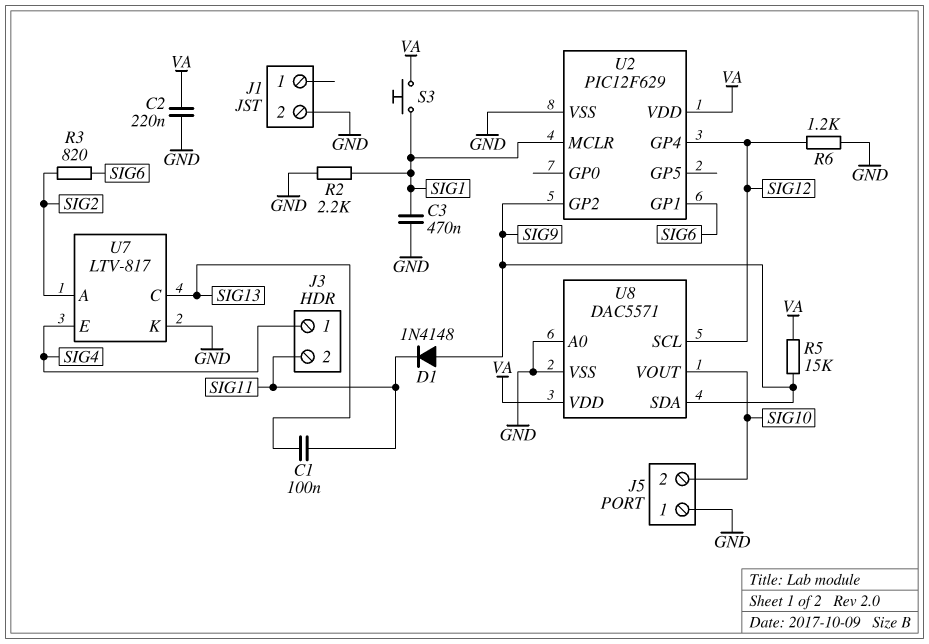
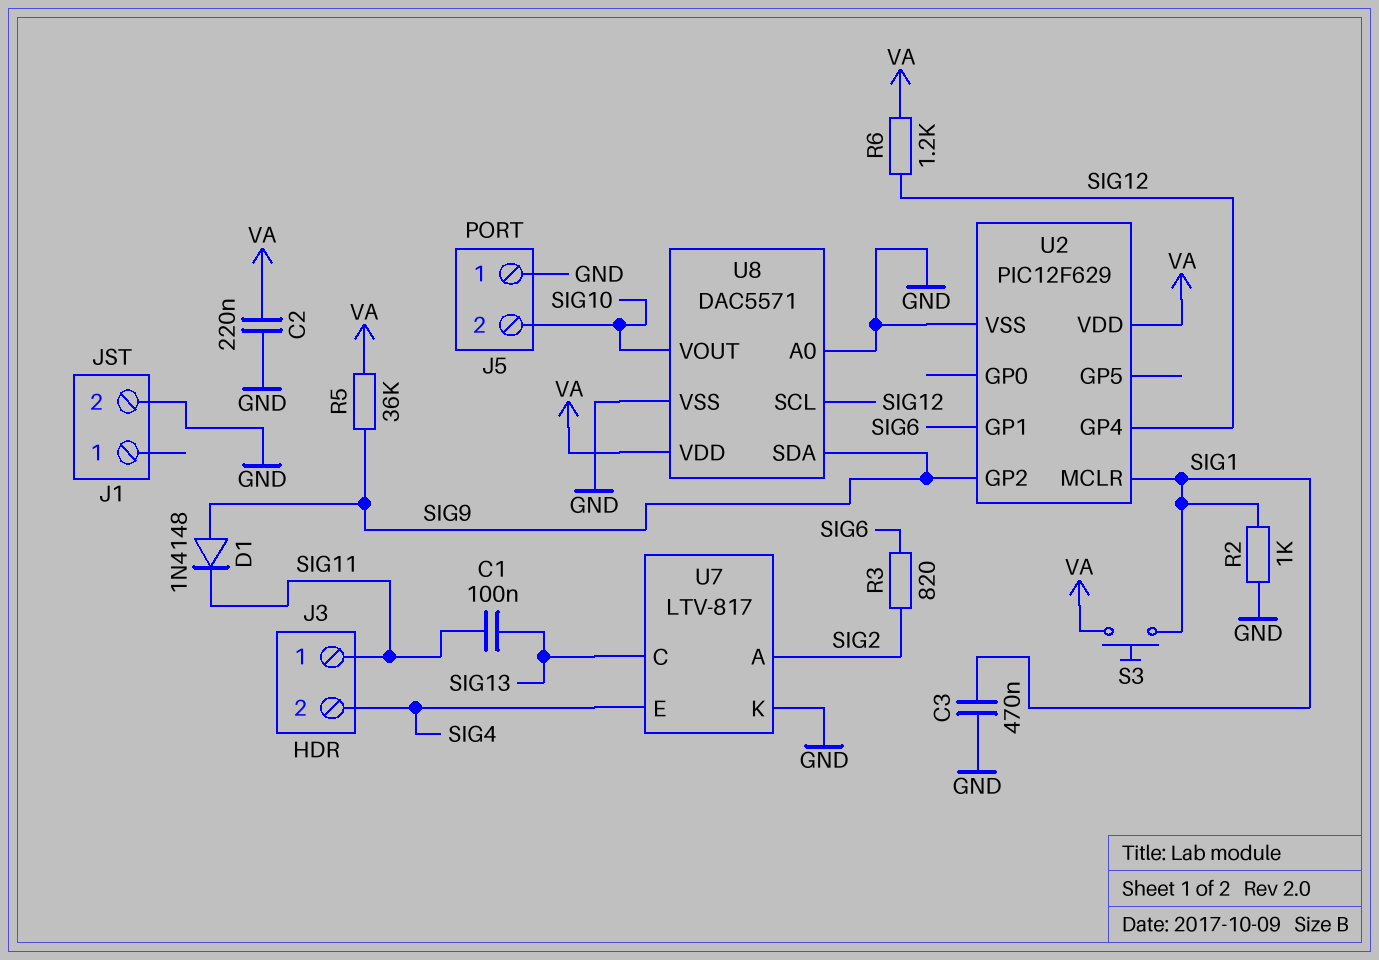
J3 pin 1: SIG4 -> SIG11
J3 pin 2: SIG11 -> SIG4
R2: 2.2k (GND, SIG1) -> 1k (GND, SIG1)
R5: 15k (SIG9, VA) -> 36k (SIG9, VA)
R6: 1.2k (GND, SIG12) -> 1.2k (SIG12, VA)

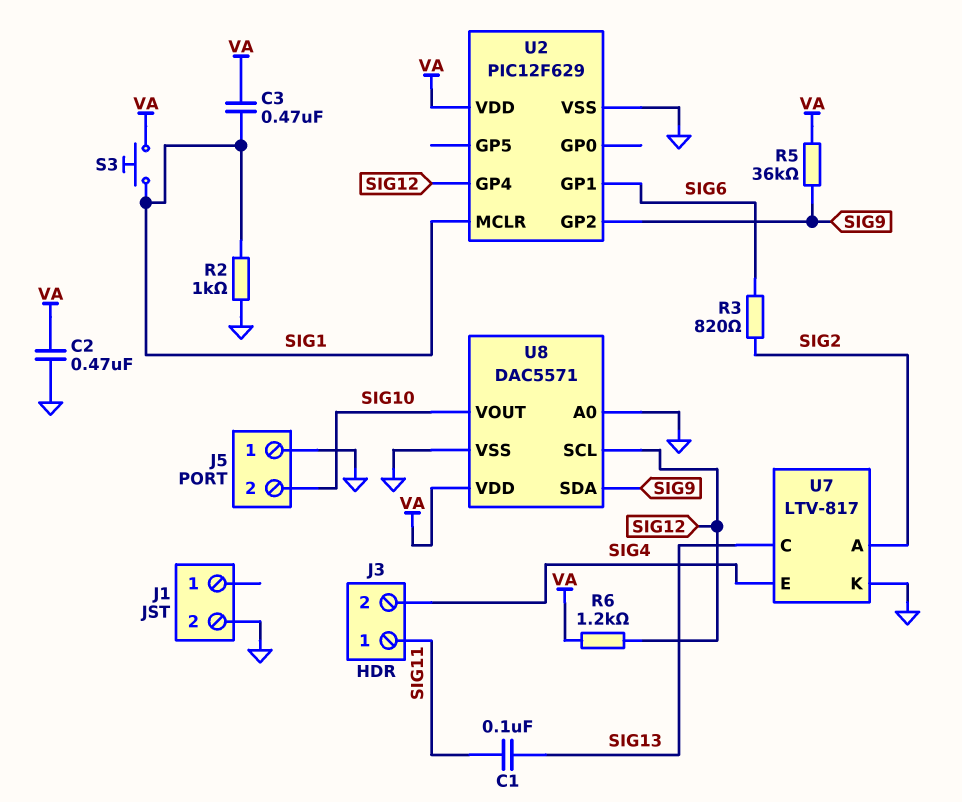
C2: 220nF (GND, VA) -> 470nF (GND, VA)
C3: 470nF (GND, SIG1) -> 470nF (SIG1, VA)
D1: diode 1N4148 (A SIG9, K SIG11) -> none

